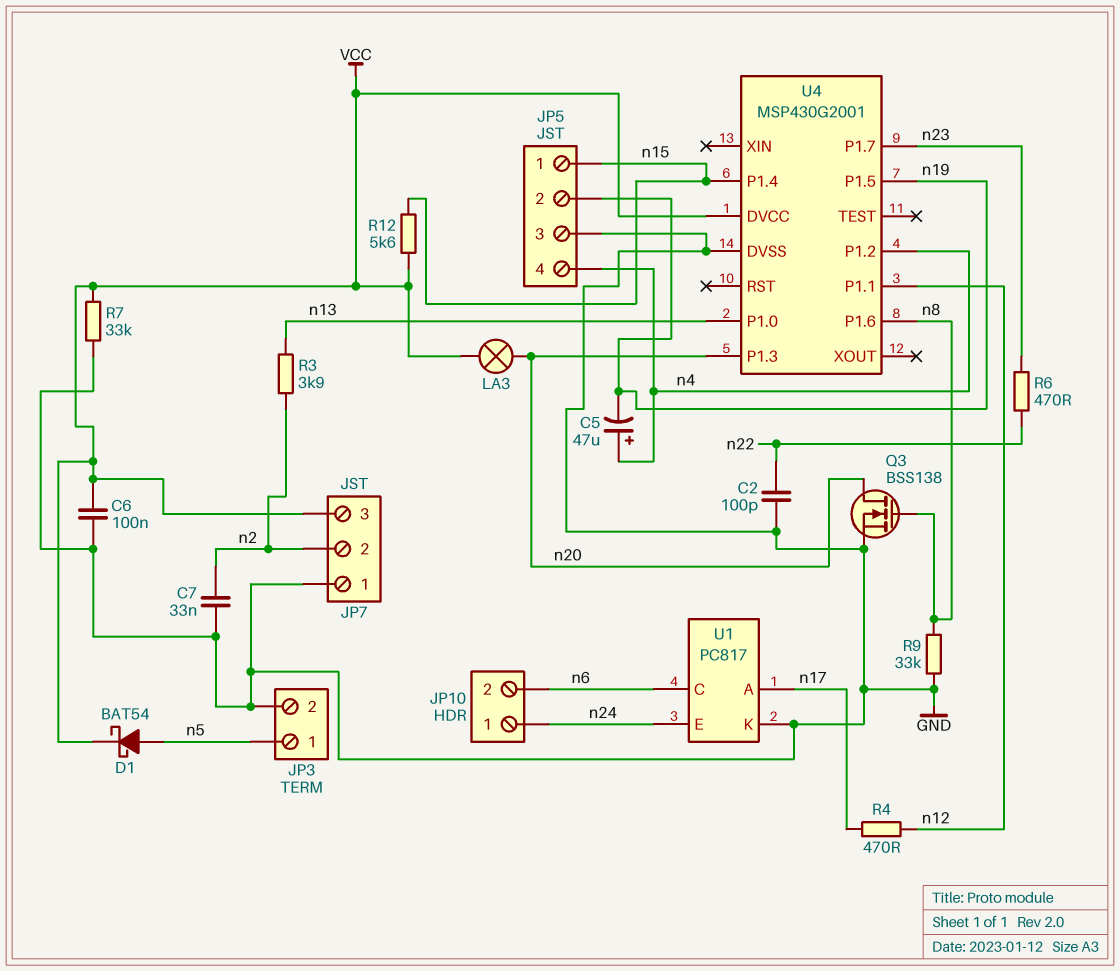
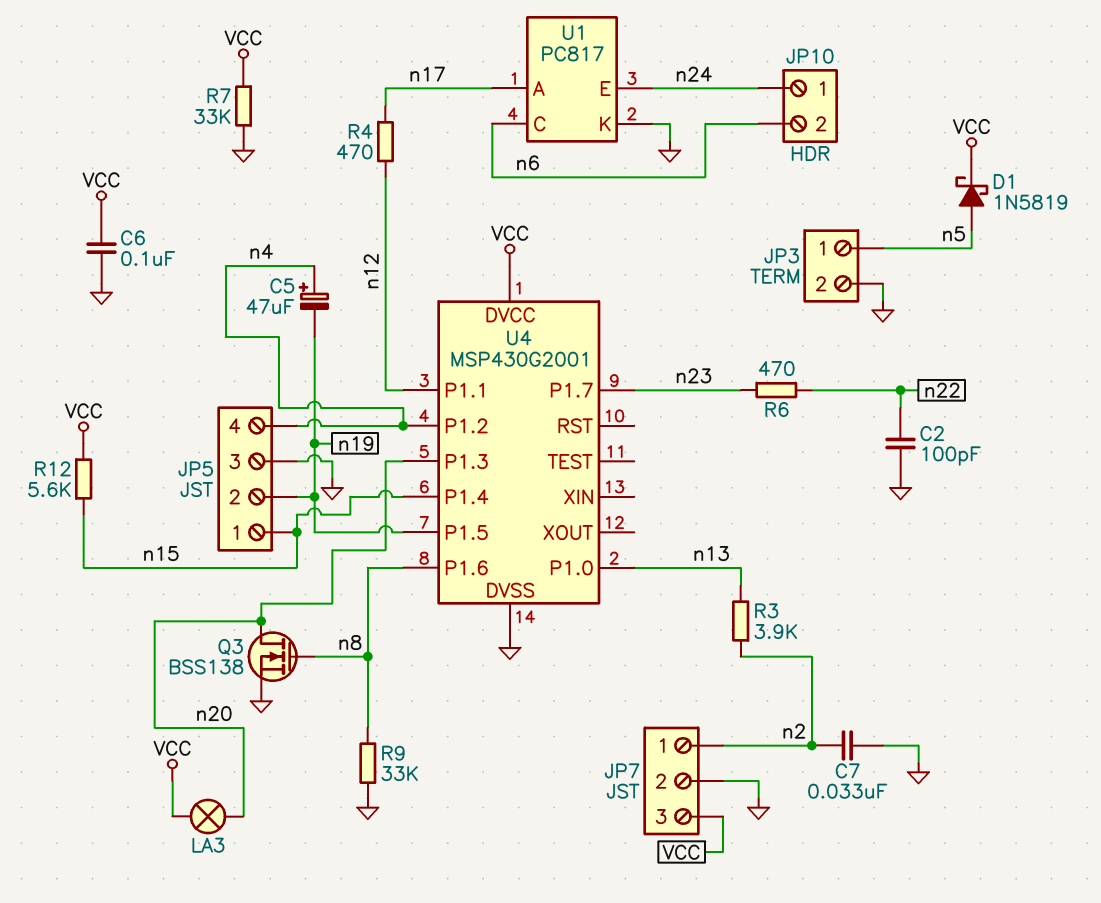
D1: schottky BAT54 (A n5, K VCC) -> schottky 1N5819 (A n5, K VCC)
JP7 pin 1: GND -> n2
JP7 pin 2: n2 -> GND

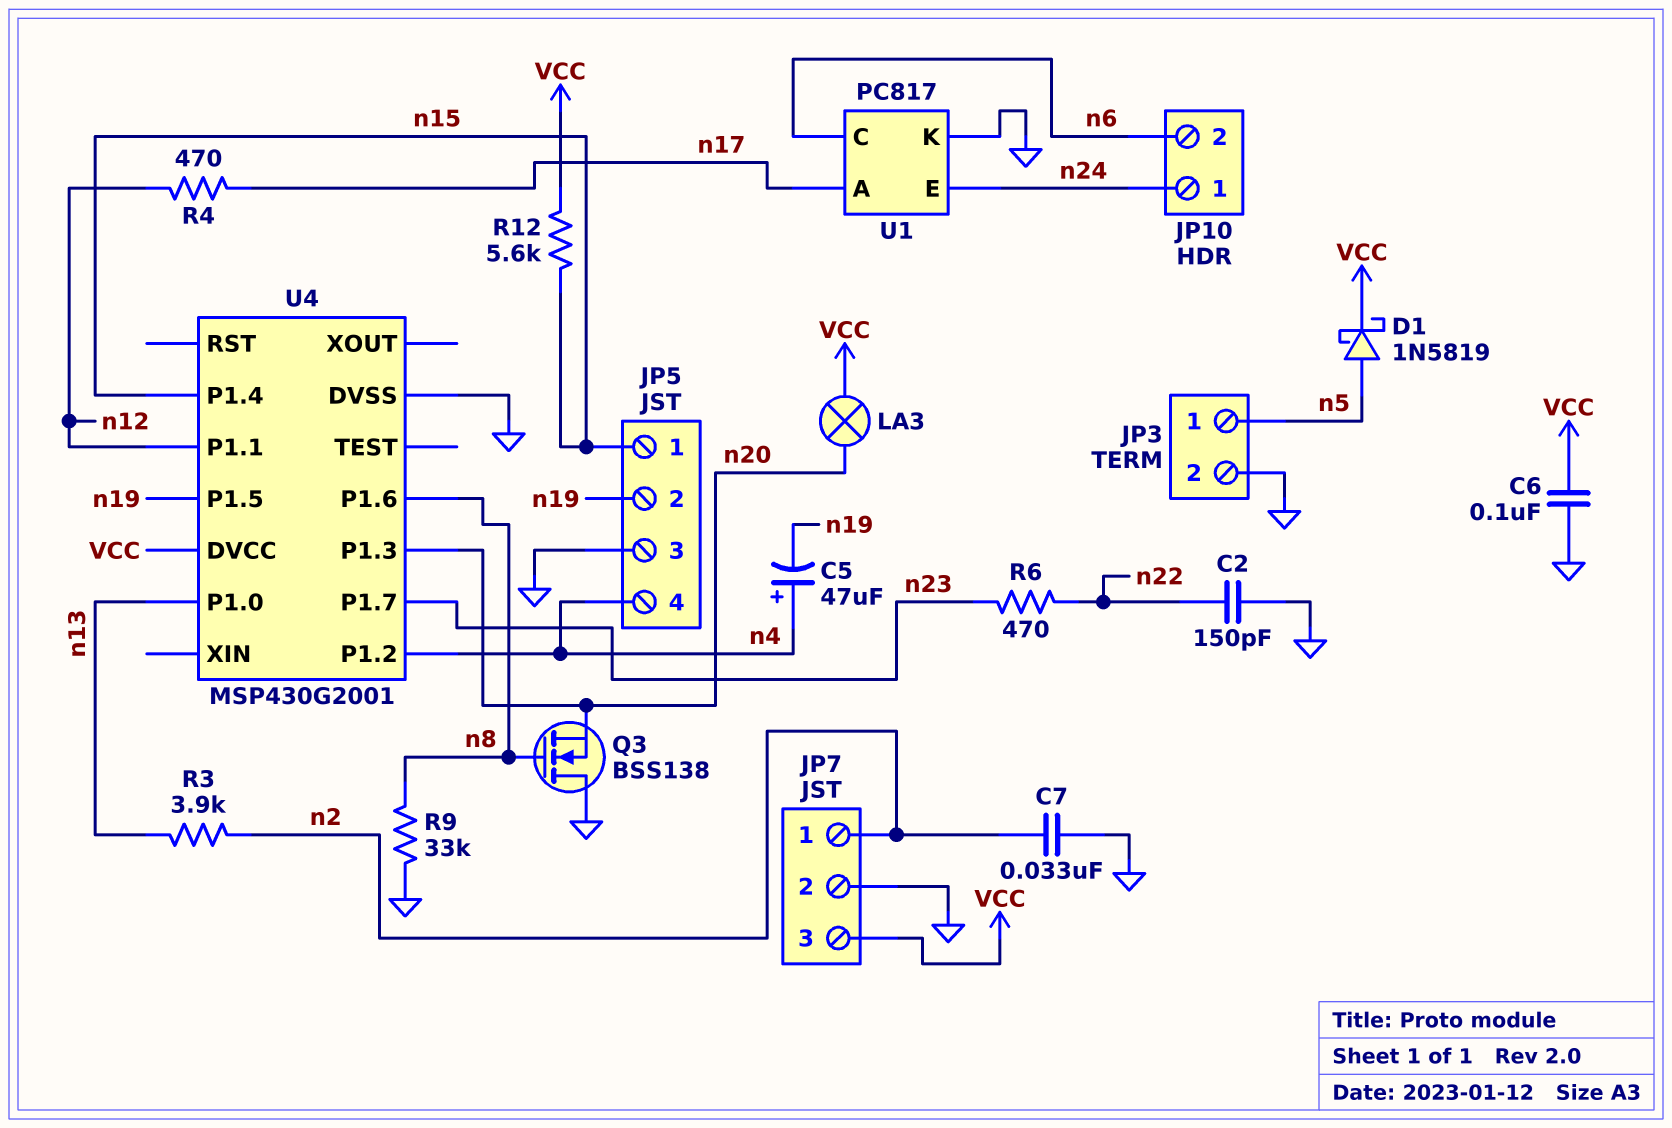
C2: 100pF (GND, n22) -> 150pF (GND, n22)
Q3: NMOS BSS138 (G n8, D n20, S GND) -> NMOS BSS138 (G n8, D GND, S n20)
R7: 33k (GND, VCC) -> none

